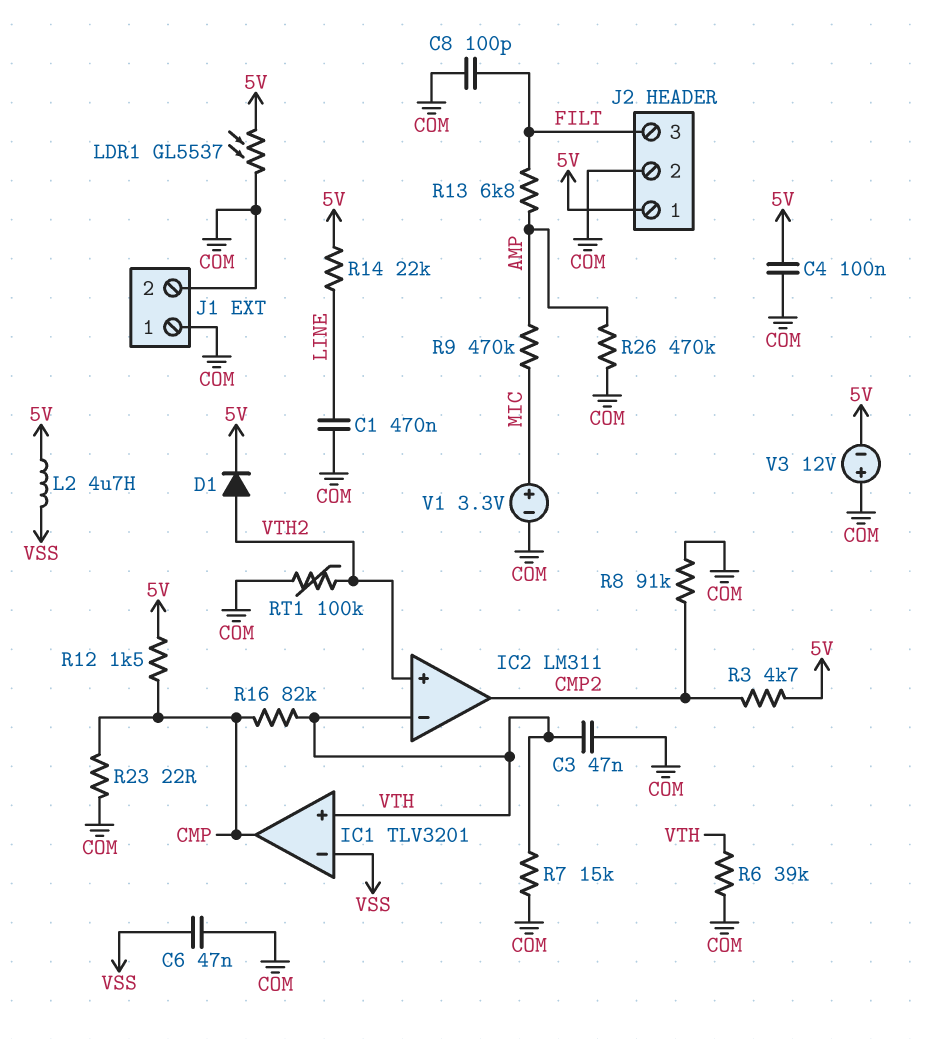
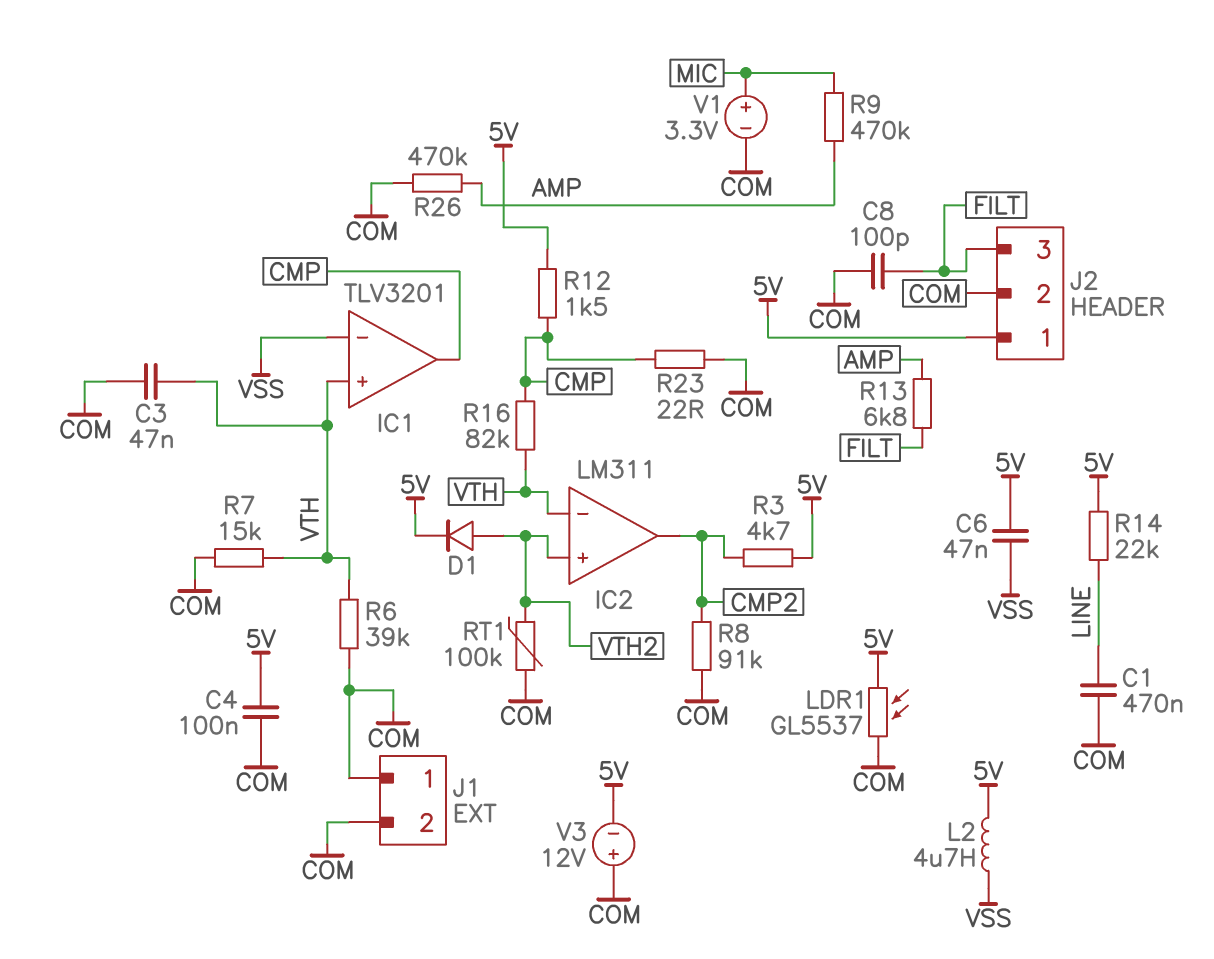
C6: 47nF (COM, VSS) -> 47nF (5V, VSS)

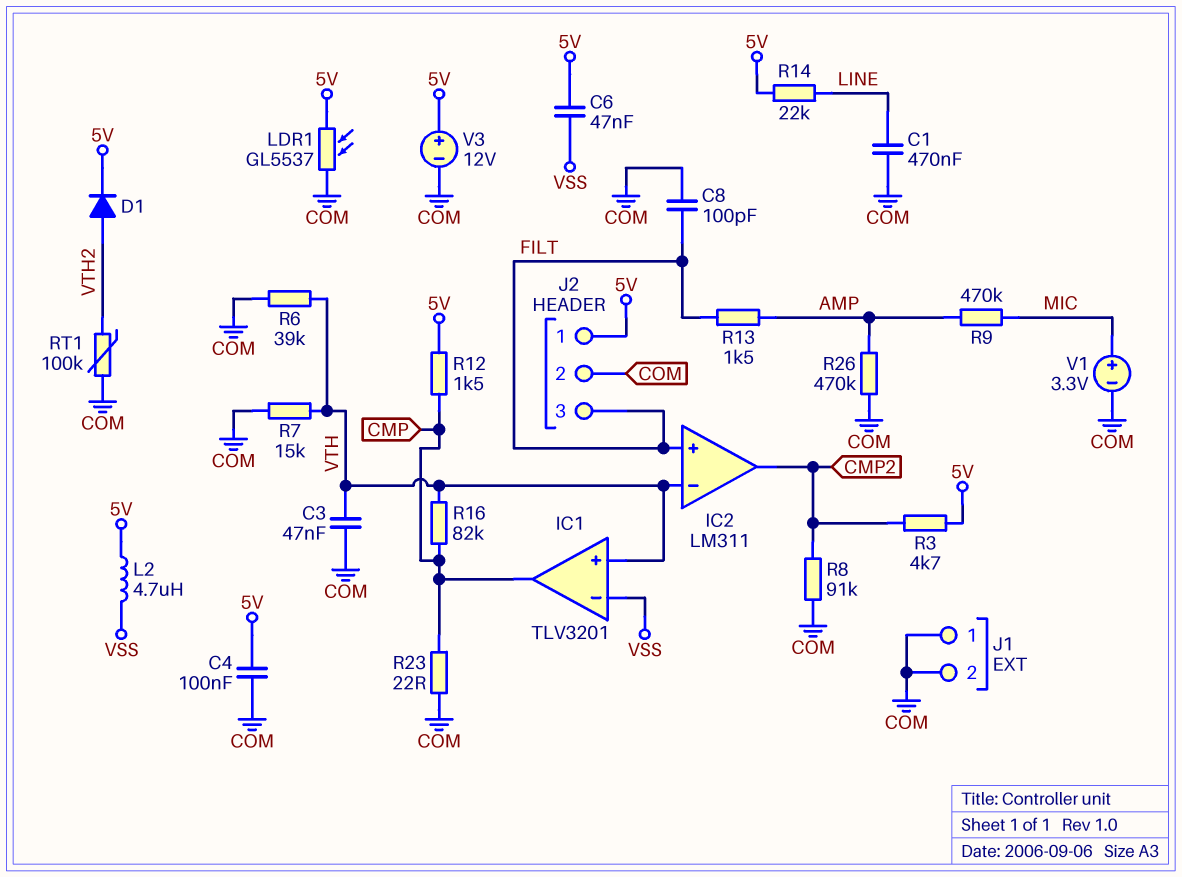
IC2 pin in+: VTH2 -> FILT
R13: 6.8k (AMP, FILT) -> 1.5k (AMP, FILT)
V3: 12V (plus COM, minus 5V) -> 12V (plus 5V, minus COM)

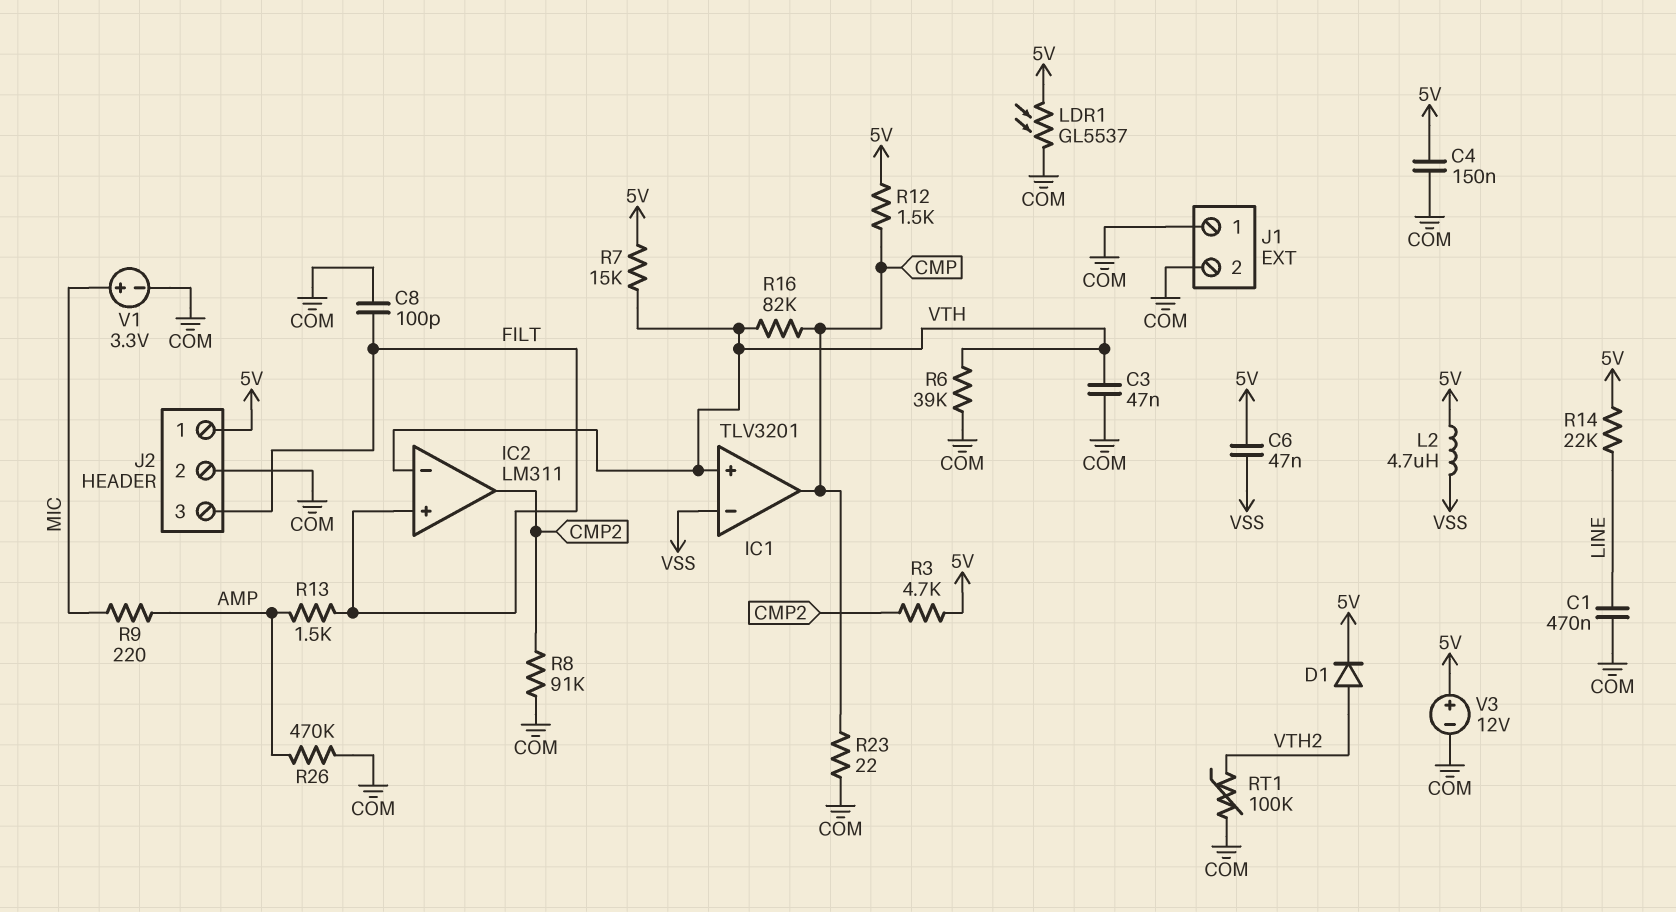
C4: 100nF (5V, COM) -> 150nF (5V, COM)
R7: 15k (COM, VTH) -> 15k (5V, VTH)
R9: 470k (AMP, MIC) -> 220 (AMP, MIC)

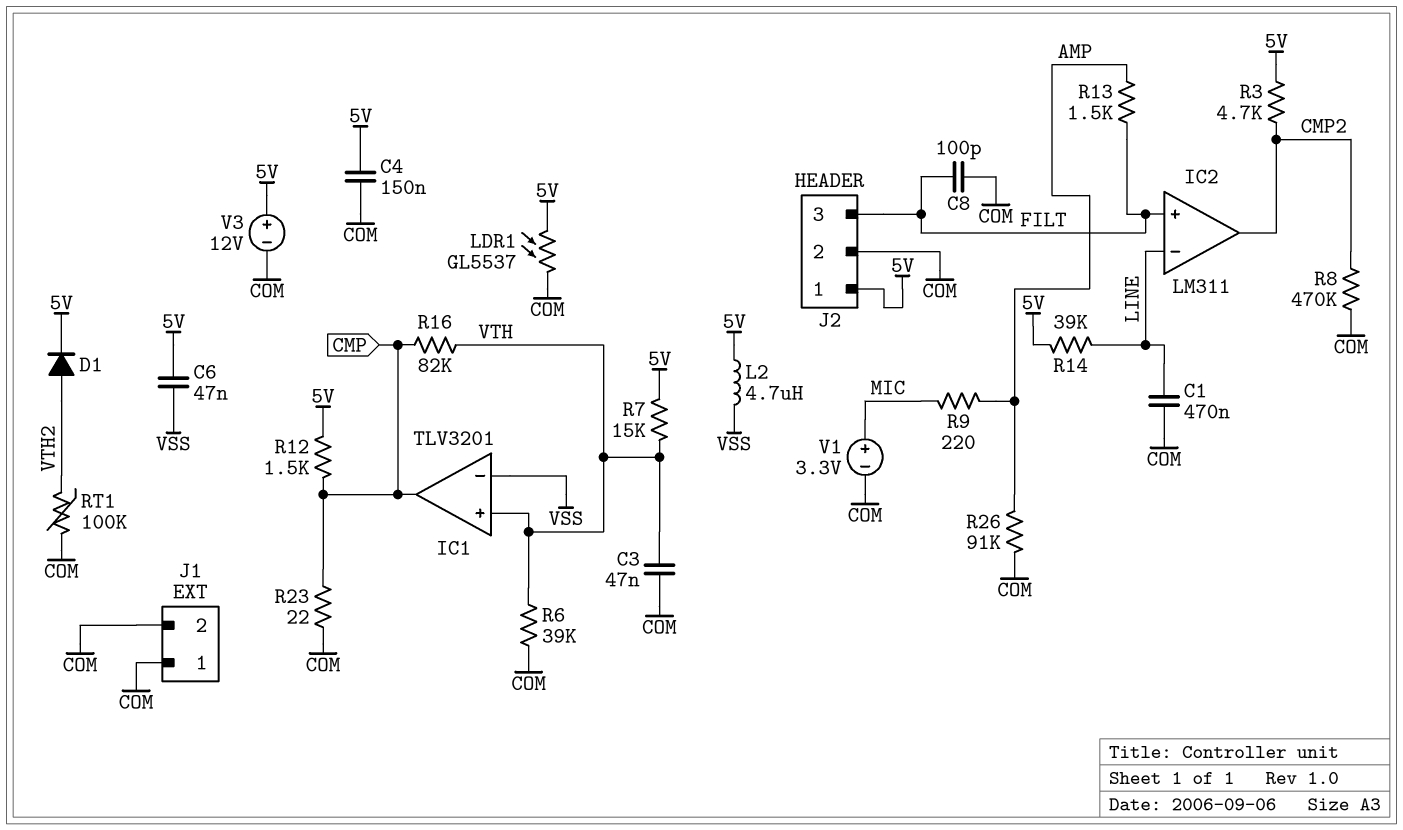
IC2 pin in-: VTH -> LINE
R8: 91k (CMP2, COM) -> 470k (CMP2, COM)
R14: 22k (5V, LINE) -> 39k (5V, LINE)
R26: 470k (AMP, COM) -> 91k (AMP, COM)

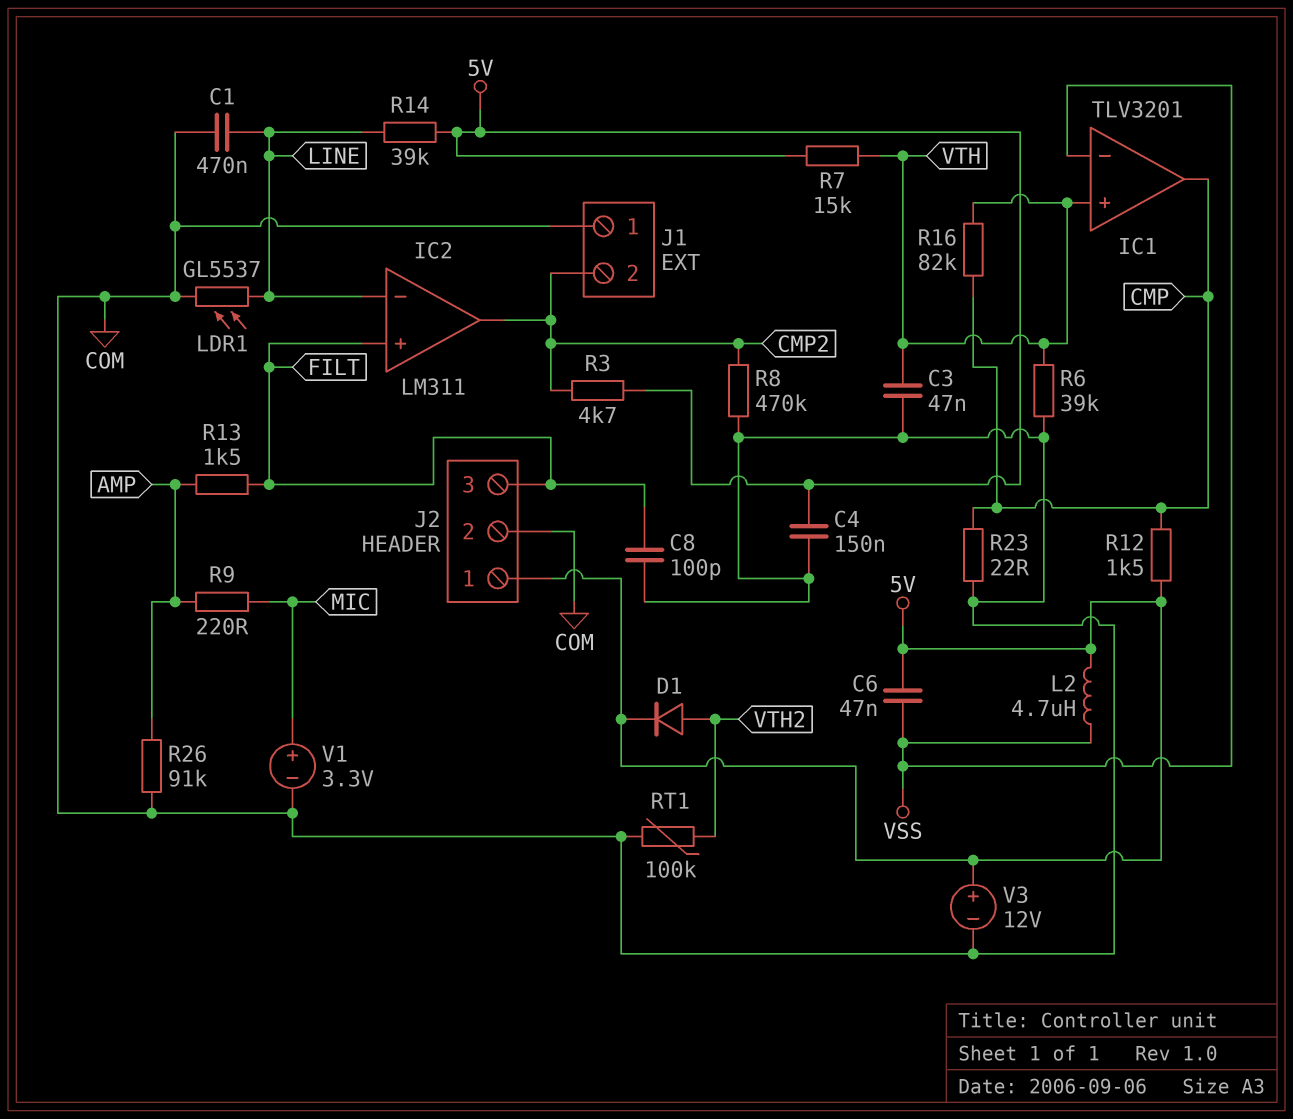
J1 pin 2: COM -> CMP2
LDR1: GL5537 (5V, COM) -> GL5537 (COM, LINE)

